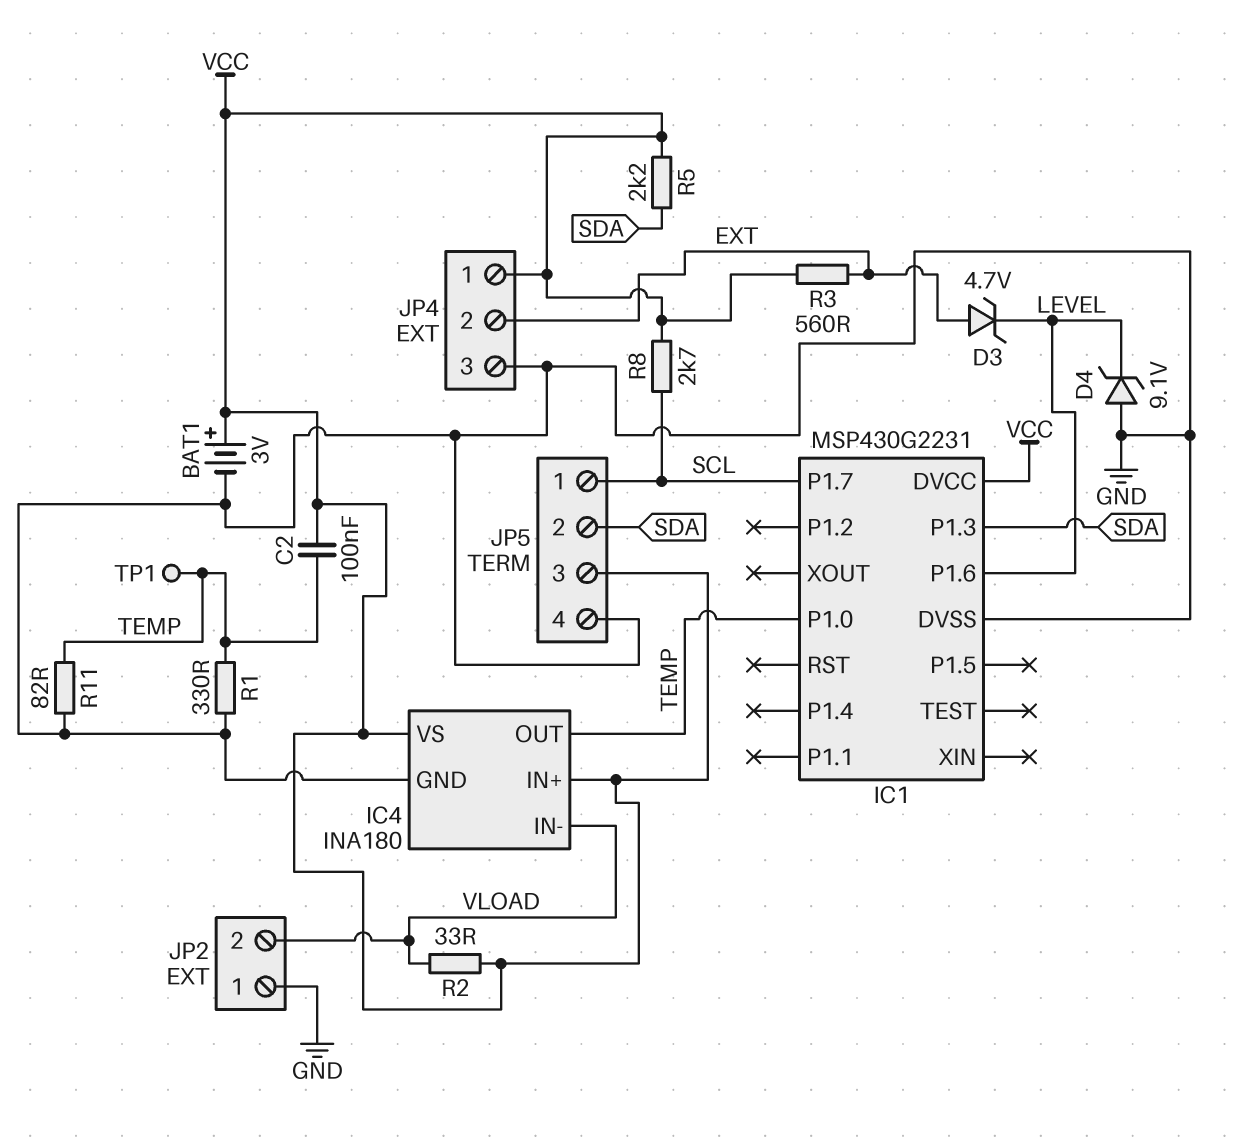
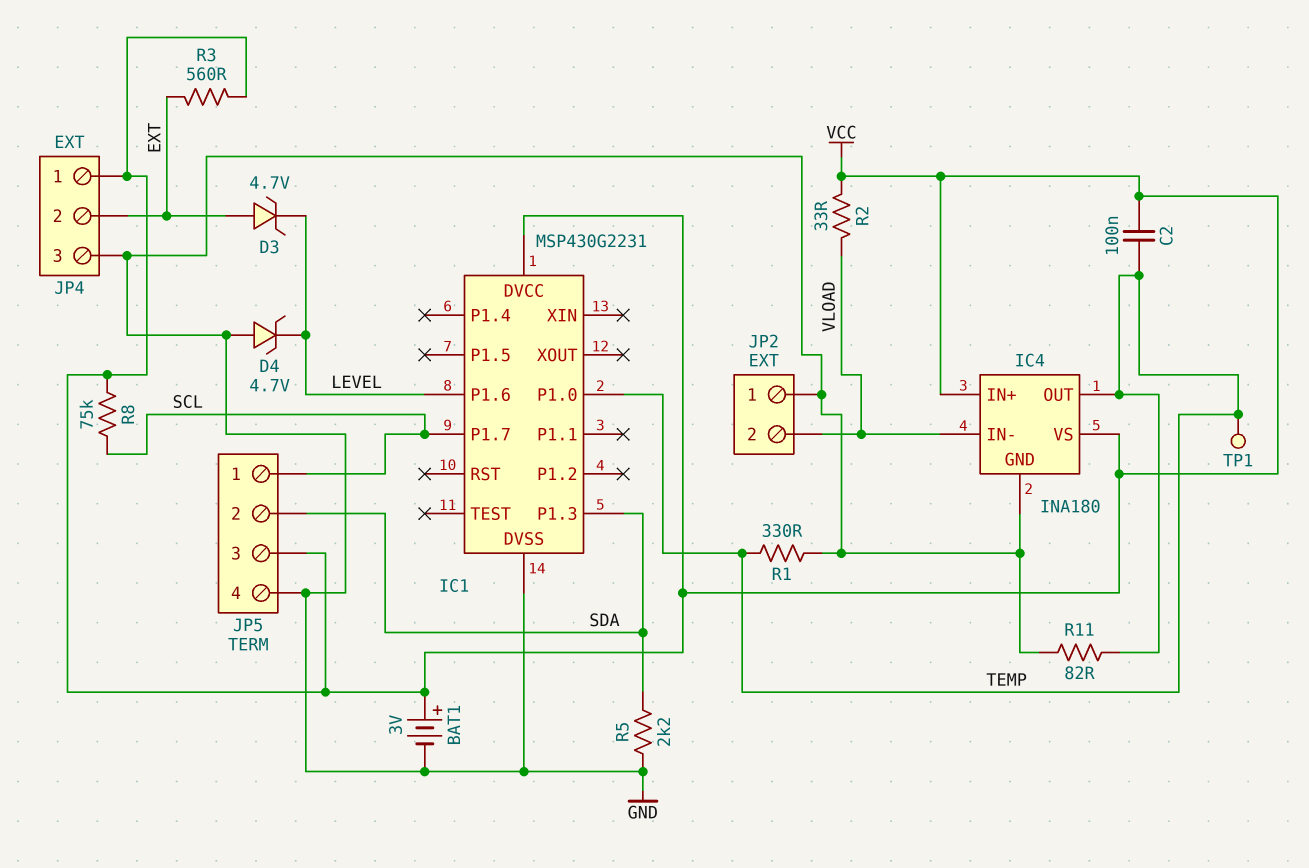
D4: zener 9.1V (A GND, K LEVEL) -> zener 4.7V (A GND, K LEVEL)
R5: 2.2k (SDA, VCC) -> 2.2k (GND, SDA)
R8: 2.7k (SCL, VCC) -> 75k (SCL, VCC)

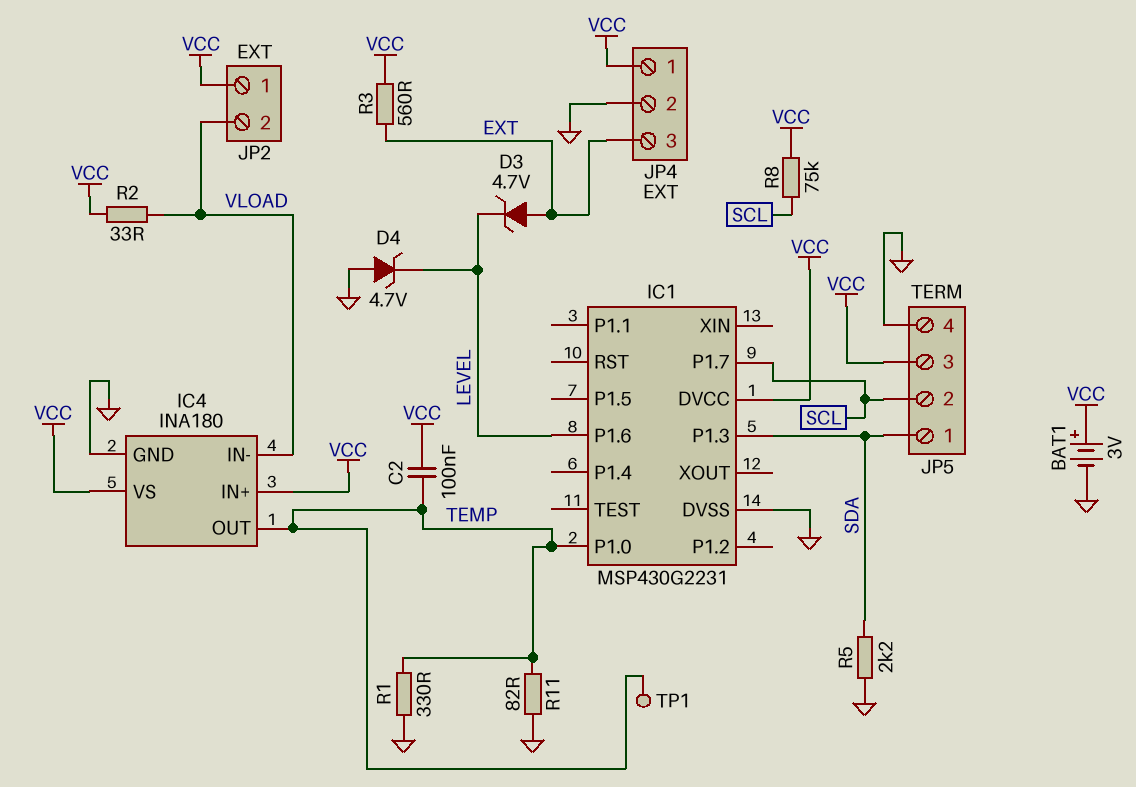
JP2 pin 1: GND -> VCC
JP4 pin 2: EXT -> GND
JP4 pin 3: GND -> EXT
JP5 pin 1: SCL -> SDA
JP5 pin 2: SDA -> SCL

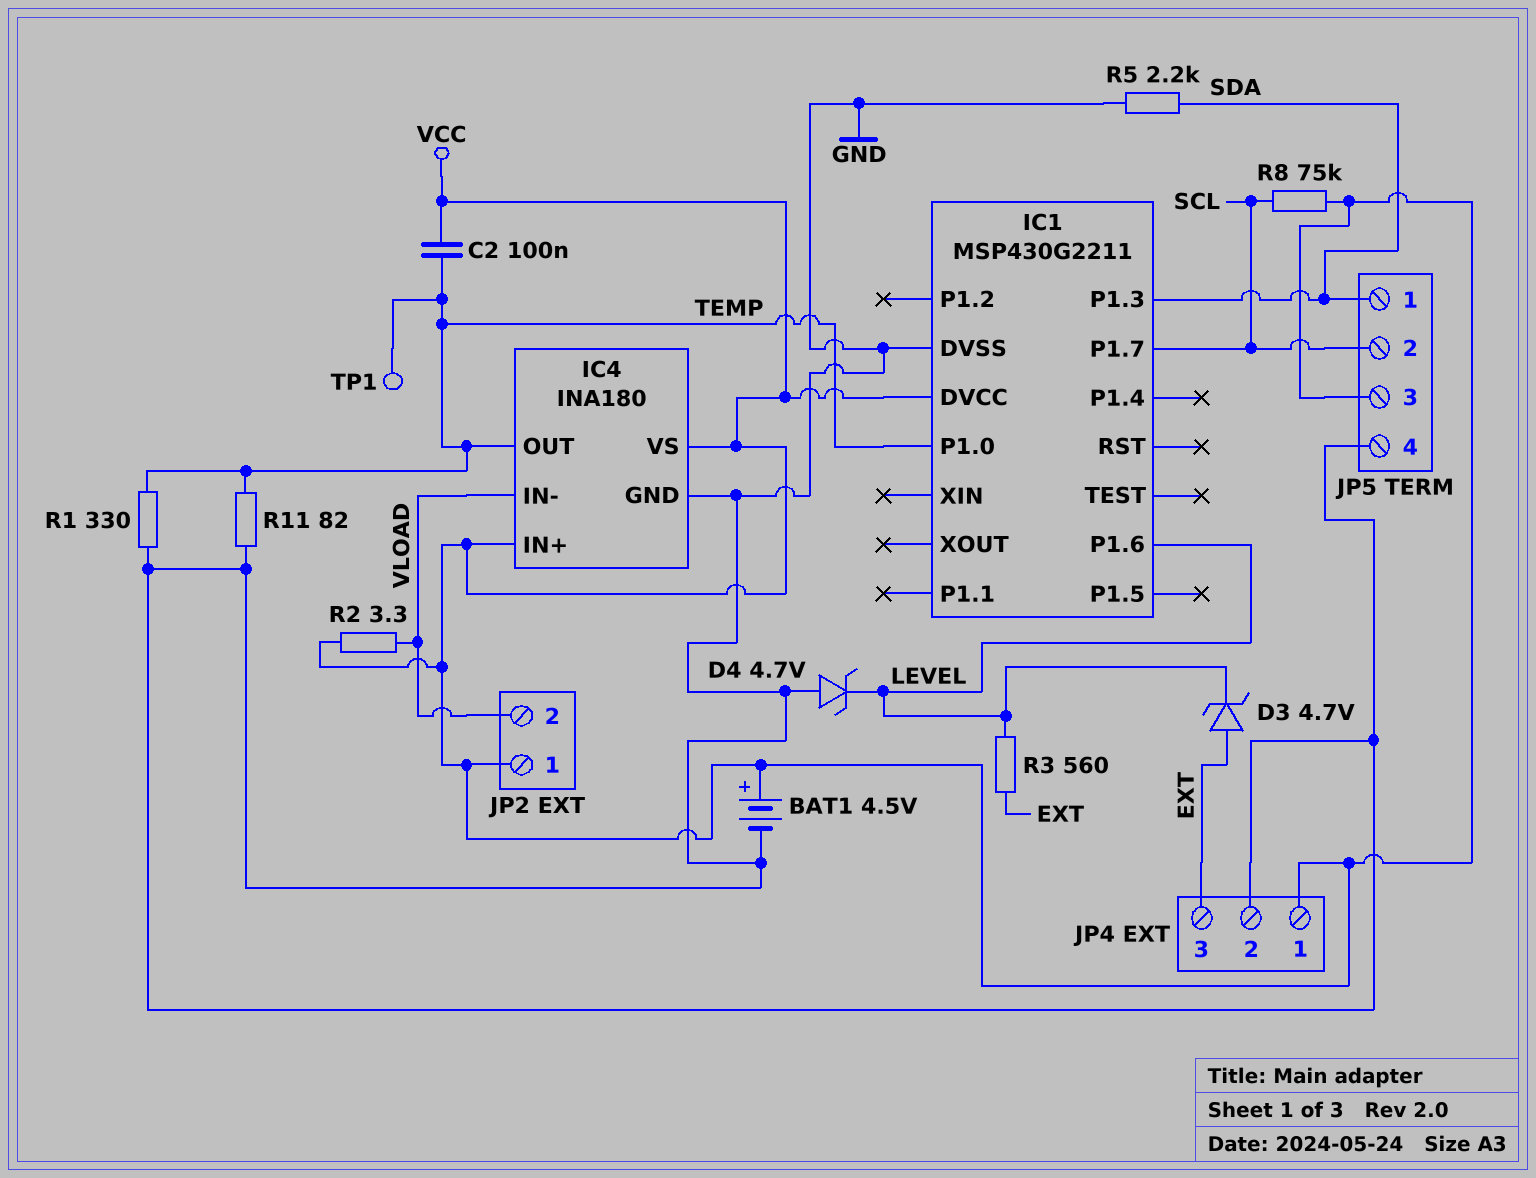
BAT1: 3V (plus VCC, minus GND) -> 4.5V (plus VCC, minus GND)
IC1: MSP430G2231 -> MSP430G2211
R2: 33 (VCC, VLOAD) -> 3.3 (VCC, VLOAD)
R3: 560 (EXT, VCC) -> 560 (EXT, LEVEL)

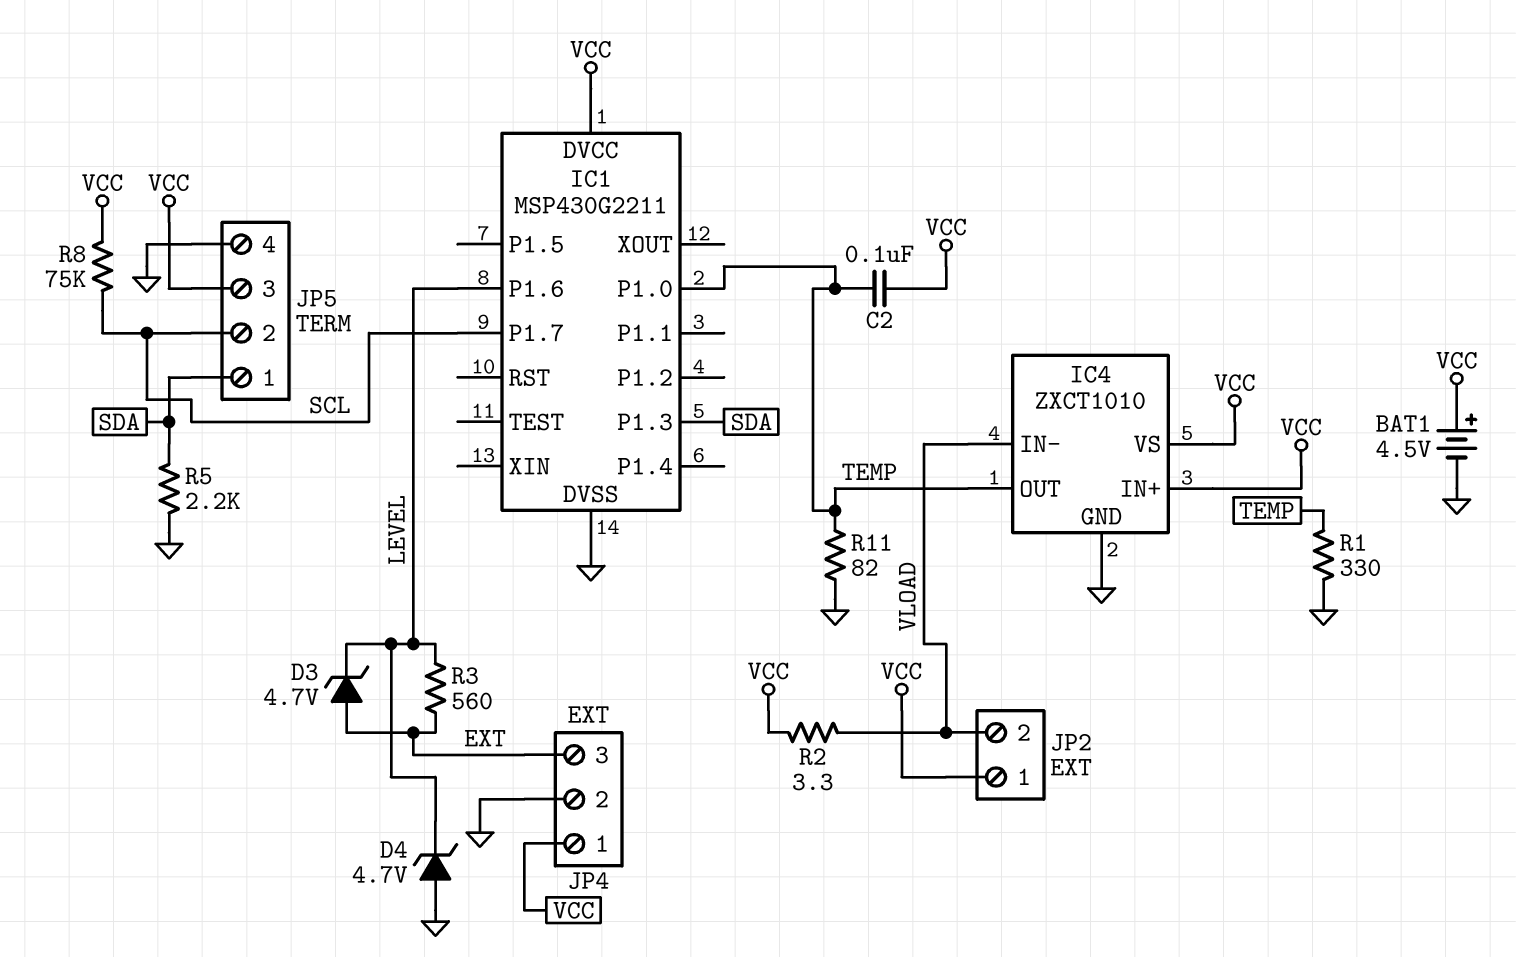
IC4: INA180 -> ZXCT1010
TP1: test point (TEMP) -> none

